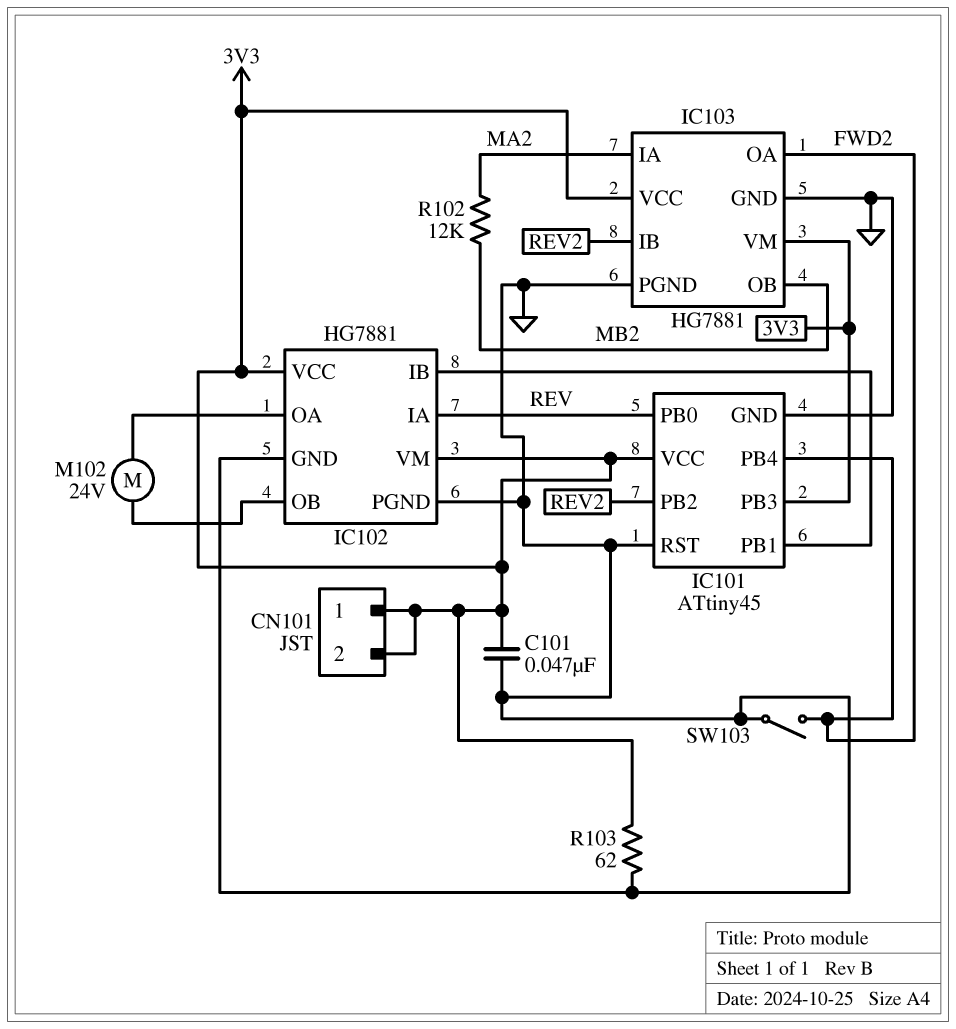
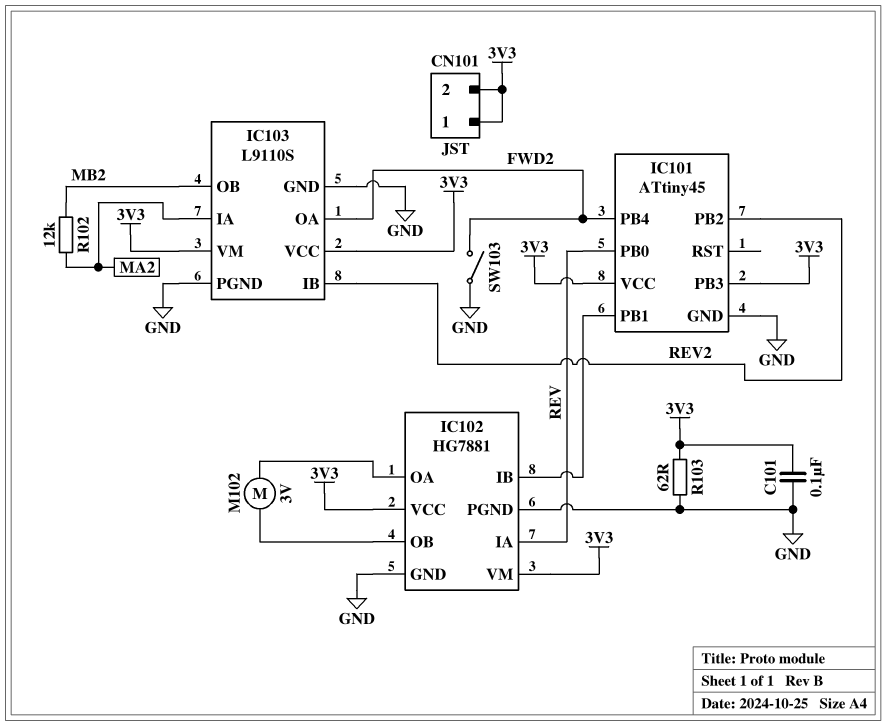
C101: 47nF (3V3, GND) -> 100nF (3V3, GND)
IC101 pin RST: GND -> none
IC103: HG7881 -> L9110S
M102: motor 24V (IC102/OA, IC102/OB) -> motor 3V (IC102/OA, IC102/OB)

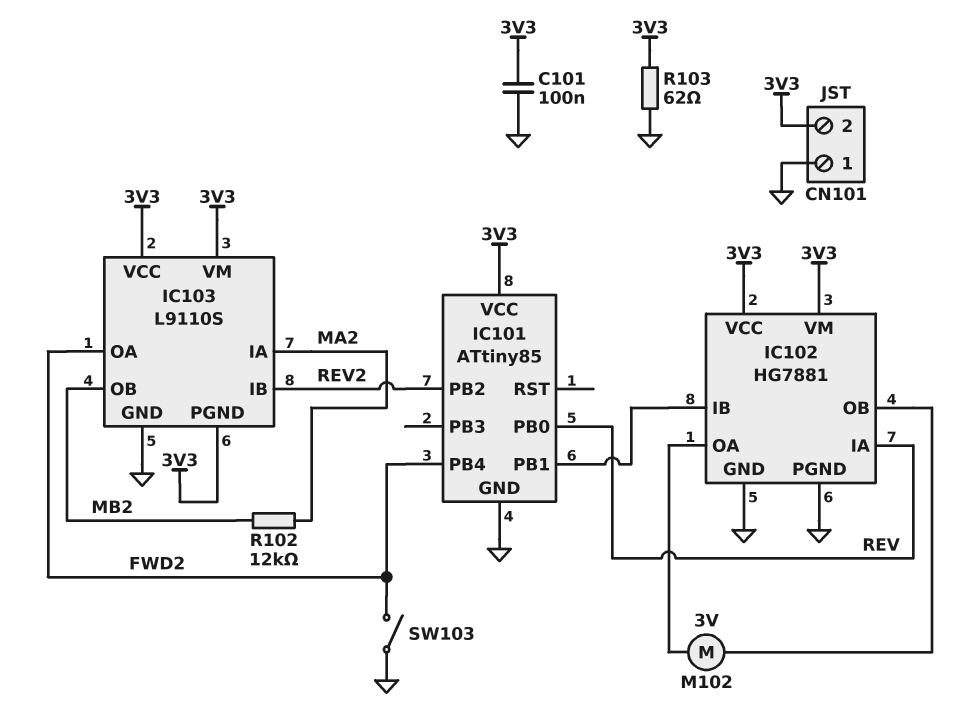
CN101 pin 1: 3V3 -> GND
IC101: ATtiny45 -> ATtiny85
IC101 pin PB3: 3V3 -> none
IC103 pin PGND: GND -> 3V3

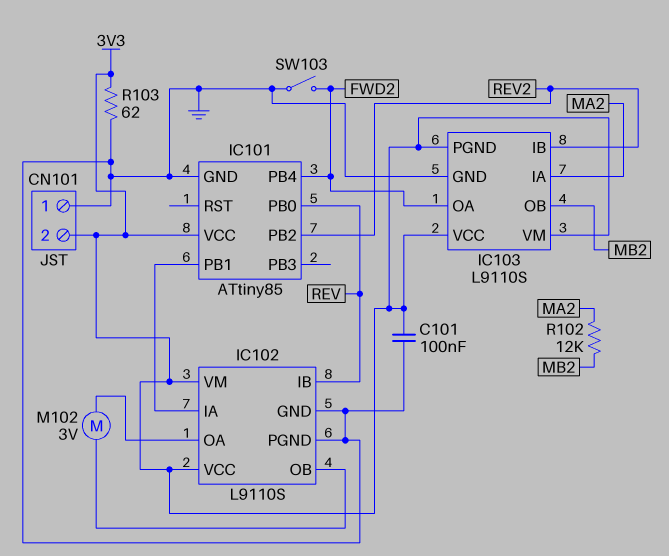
IC102: HG7881 -> L9110S
IC102 pin IA: REV -> IC101/PB1
IC102 pin IB: IC101/PB1 -> REV

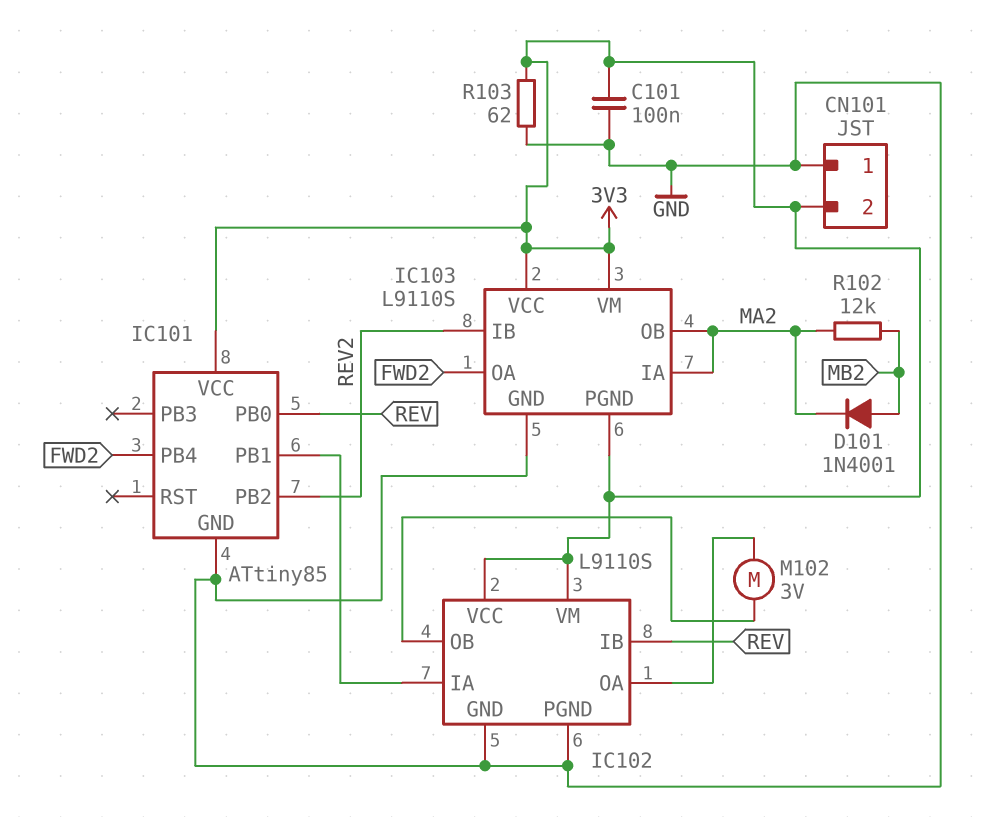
D101: none -> diode 1N4001 (A MB2, K MA2)
IC103 pin OB: MB2 -> MA2
SW103: switch (FWD2, GND) -> none

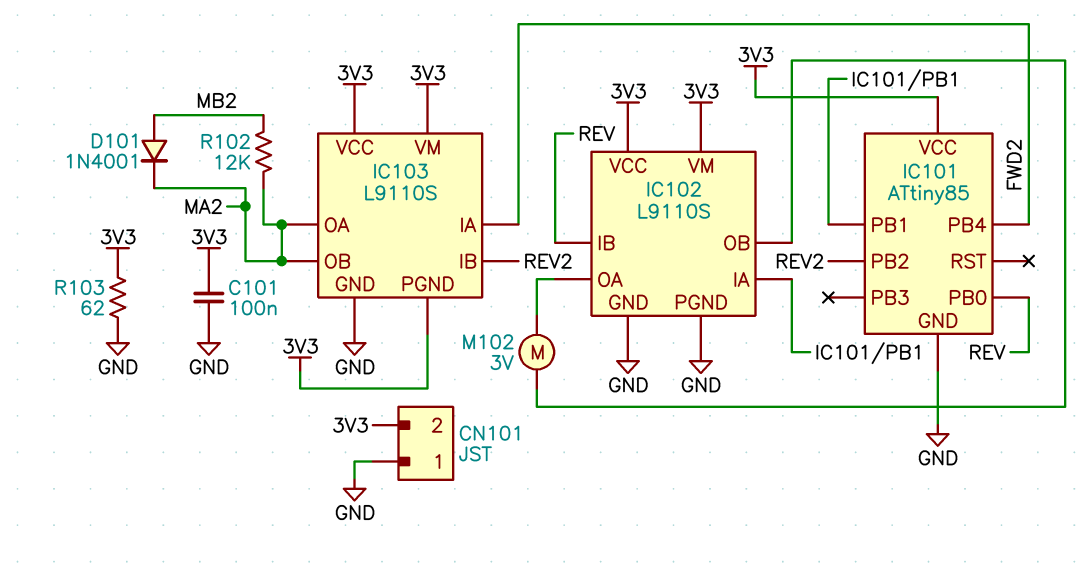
IC103 pin IA: MA2 -> FWD2
IC103 pin OA: FWD2 -> MA2

